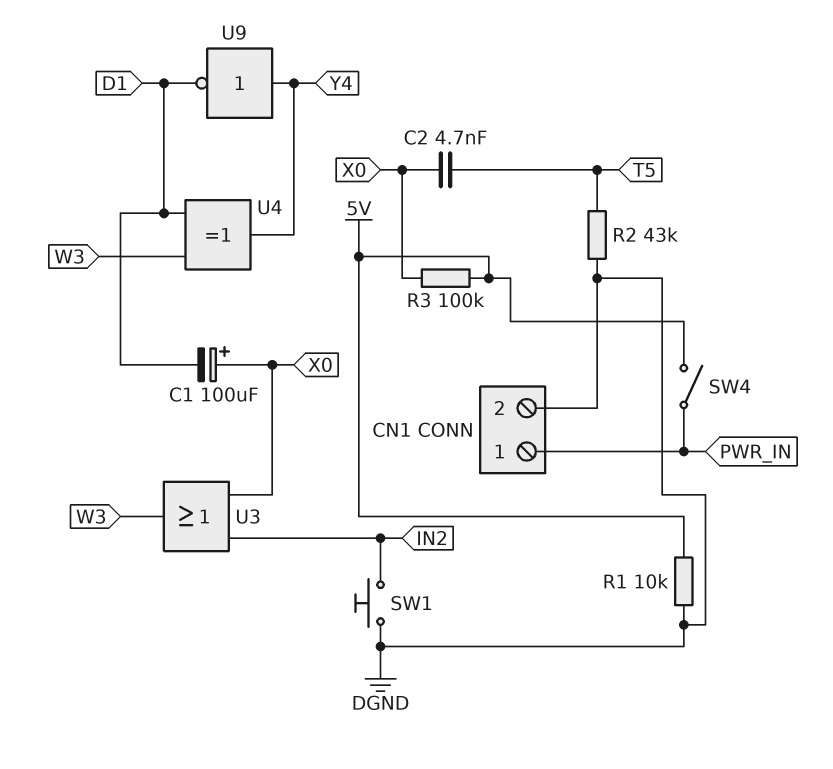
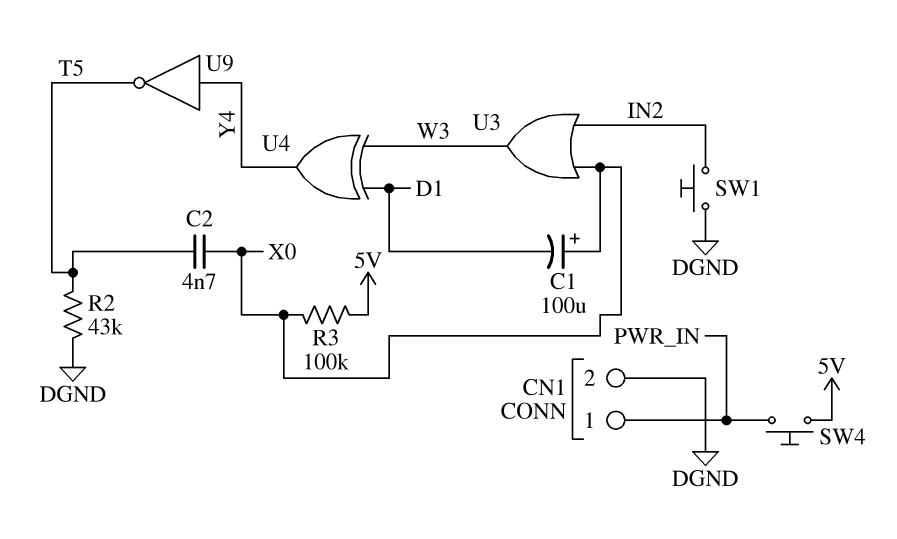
R1: 10k (5V, DGND) -> none
SW4: switch (5V, PWR_IN) -> button (5V, PWR_IN)
U9: NOT (in Y4, out D1) -> NOT (in Y4, out T5)

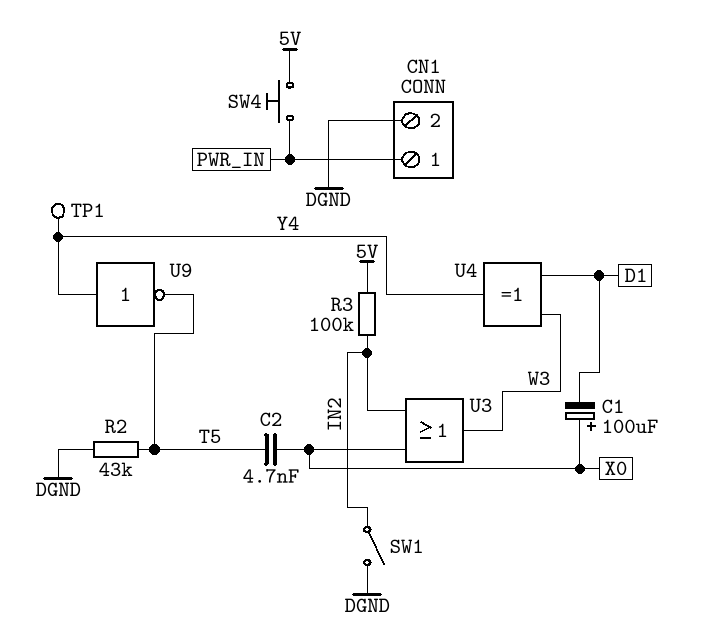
R3: 100k (5V, X0) -> 100k (5V, IN2)
SW1: button (DGND, IN2) -> switch (DGND, IN2)
TP1: none -> test point (Y4)

